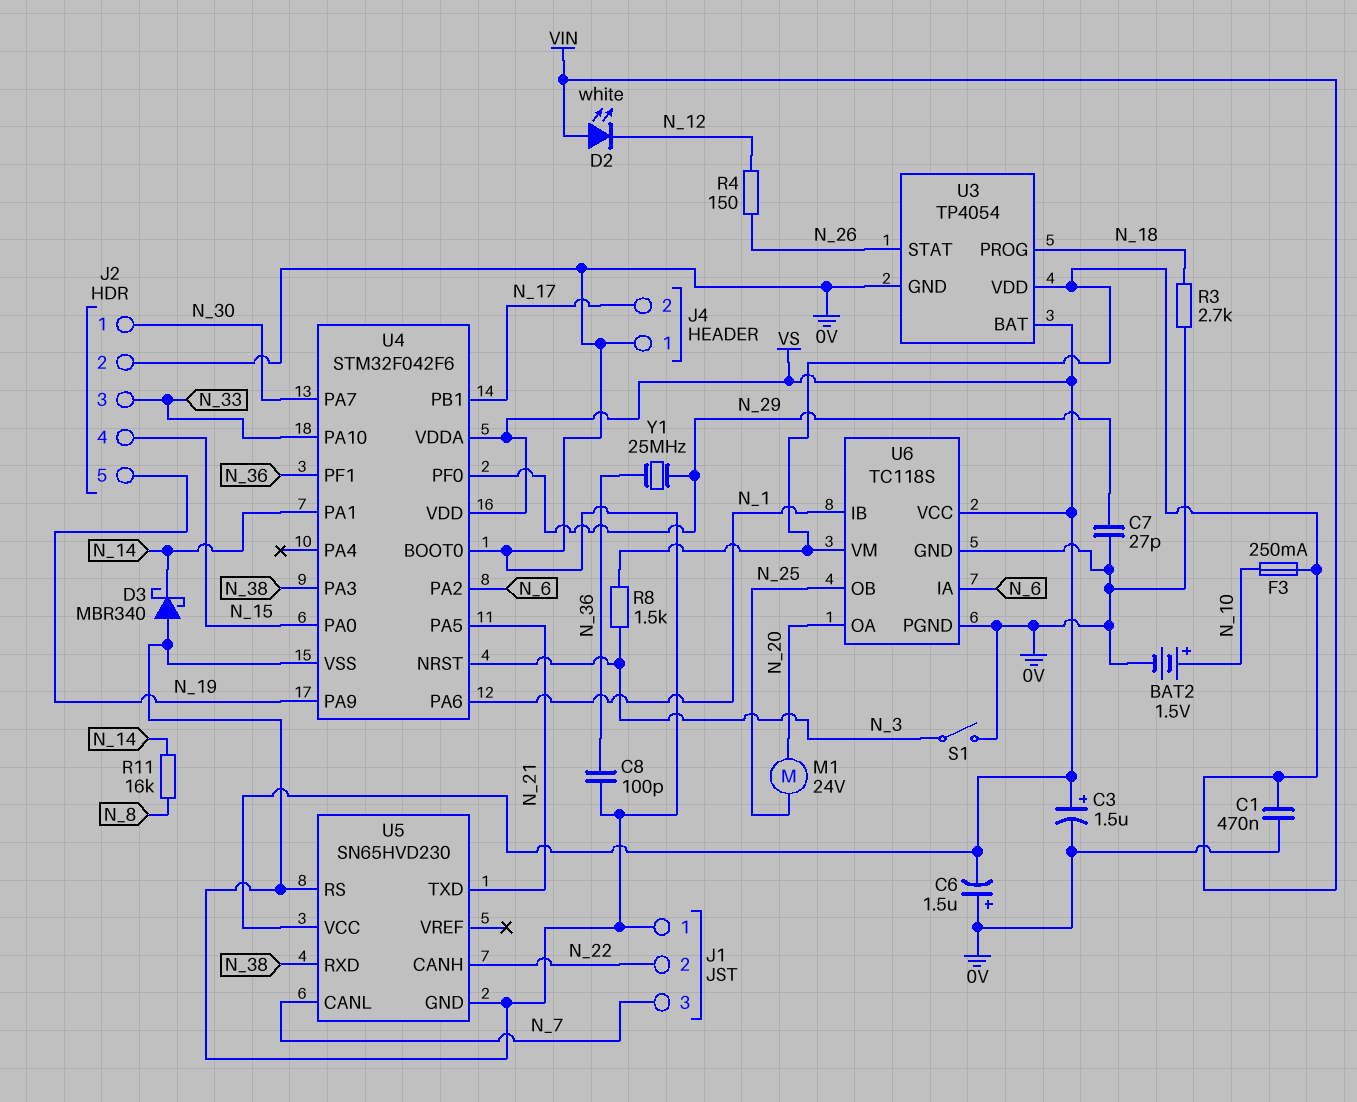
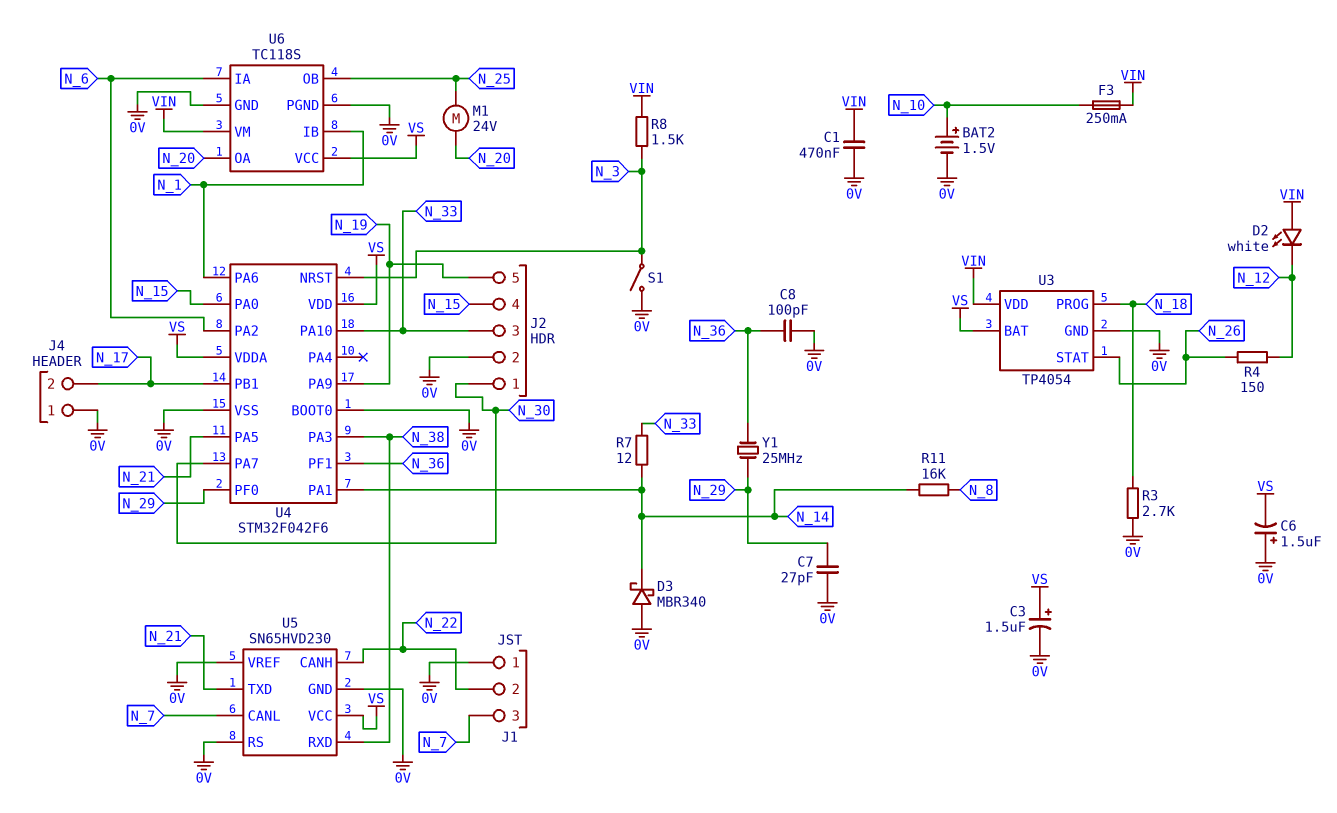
R7: none -> 12 (N_14, N_33)
U5 pin VREF: none -> 0V

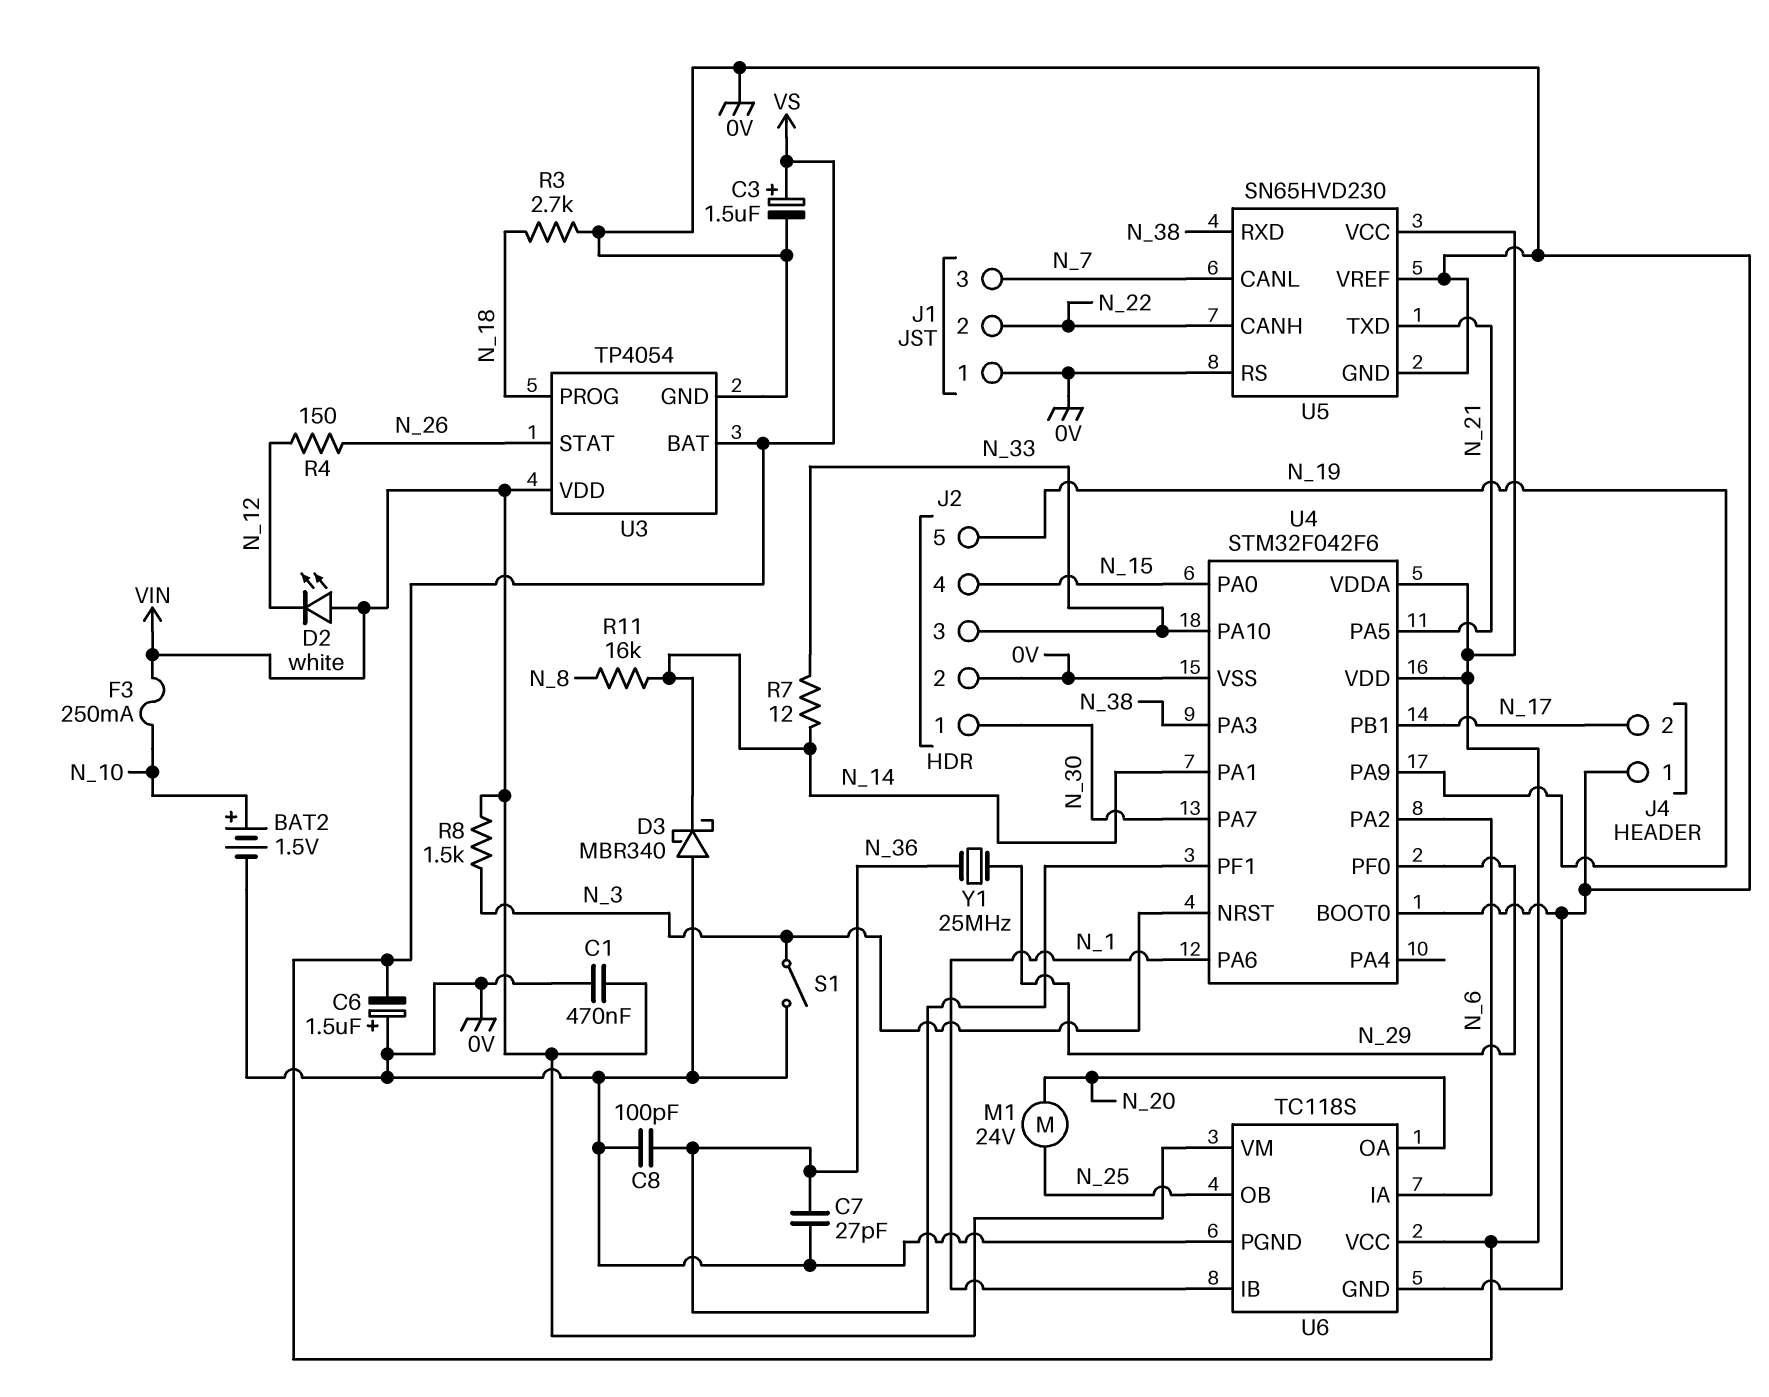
C7: 27pF (0V, N_29) -> 27pF (0V, N_36)

